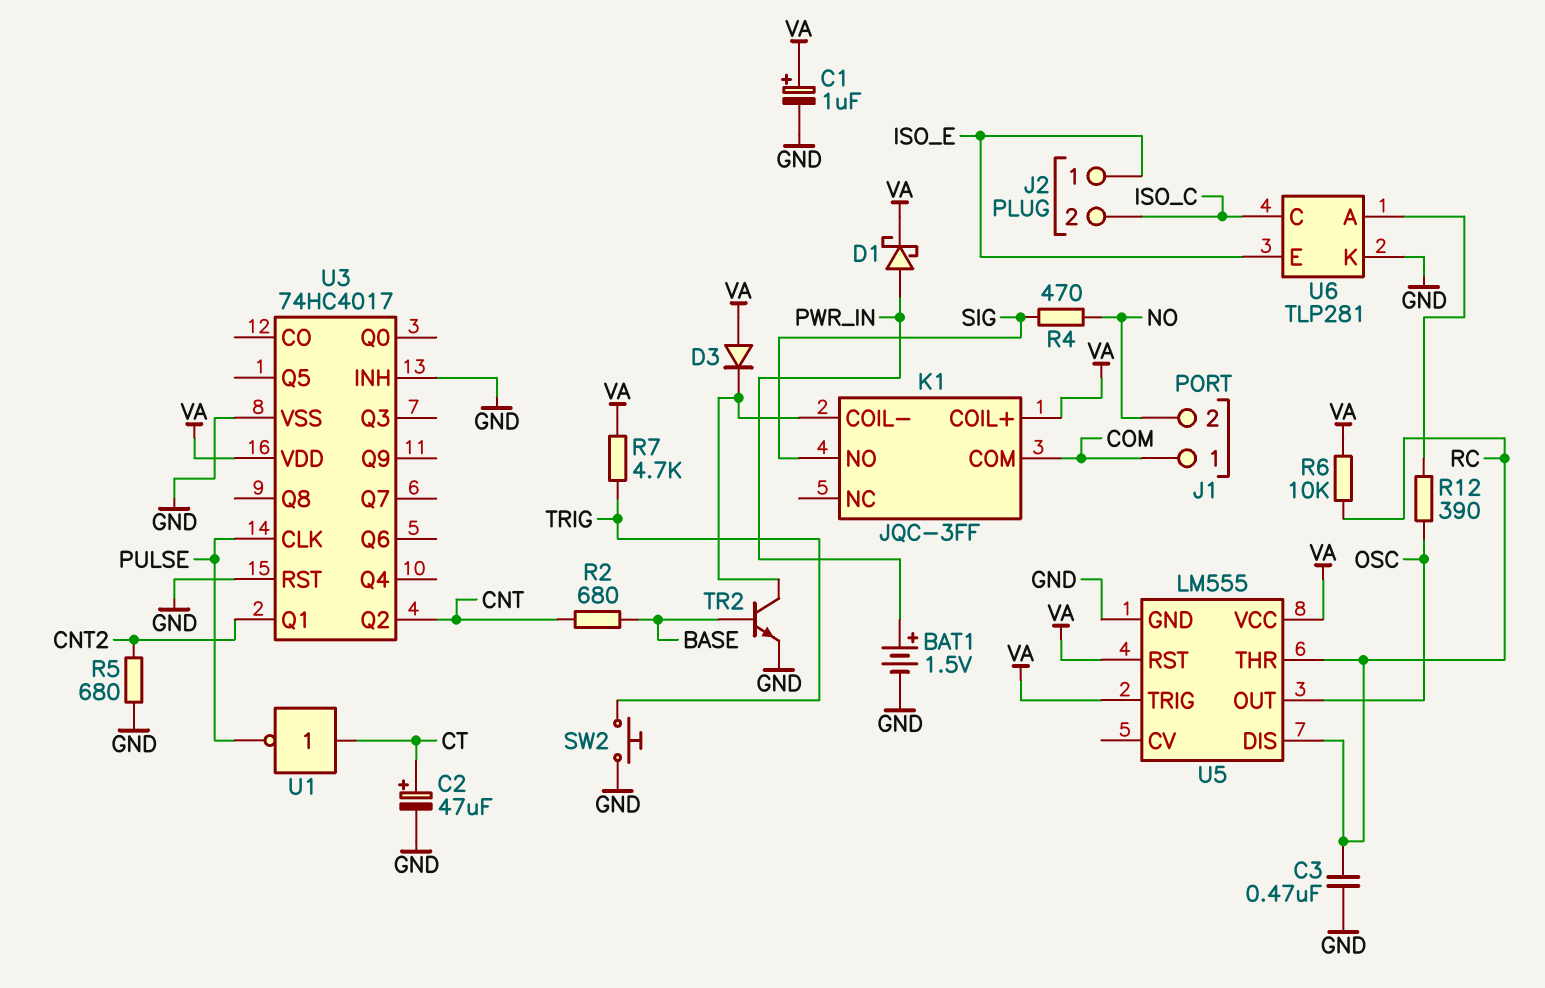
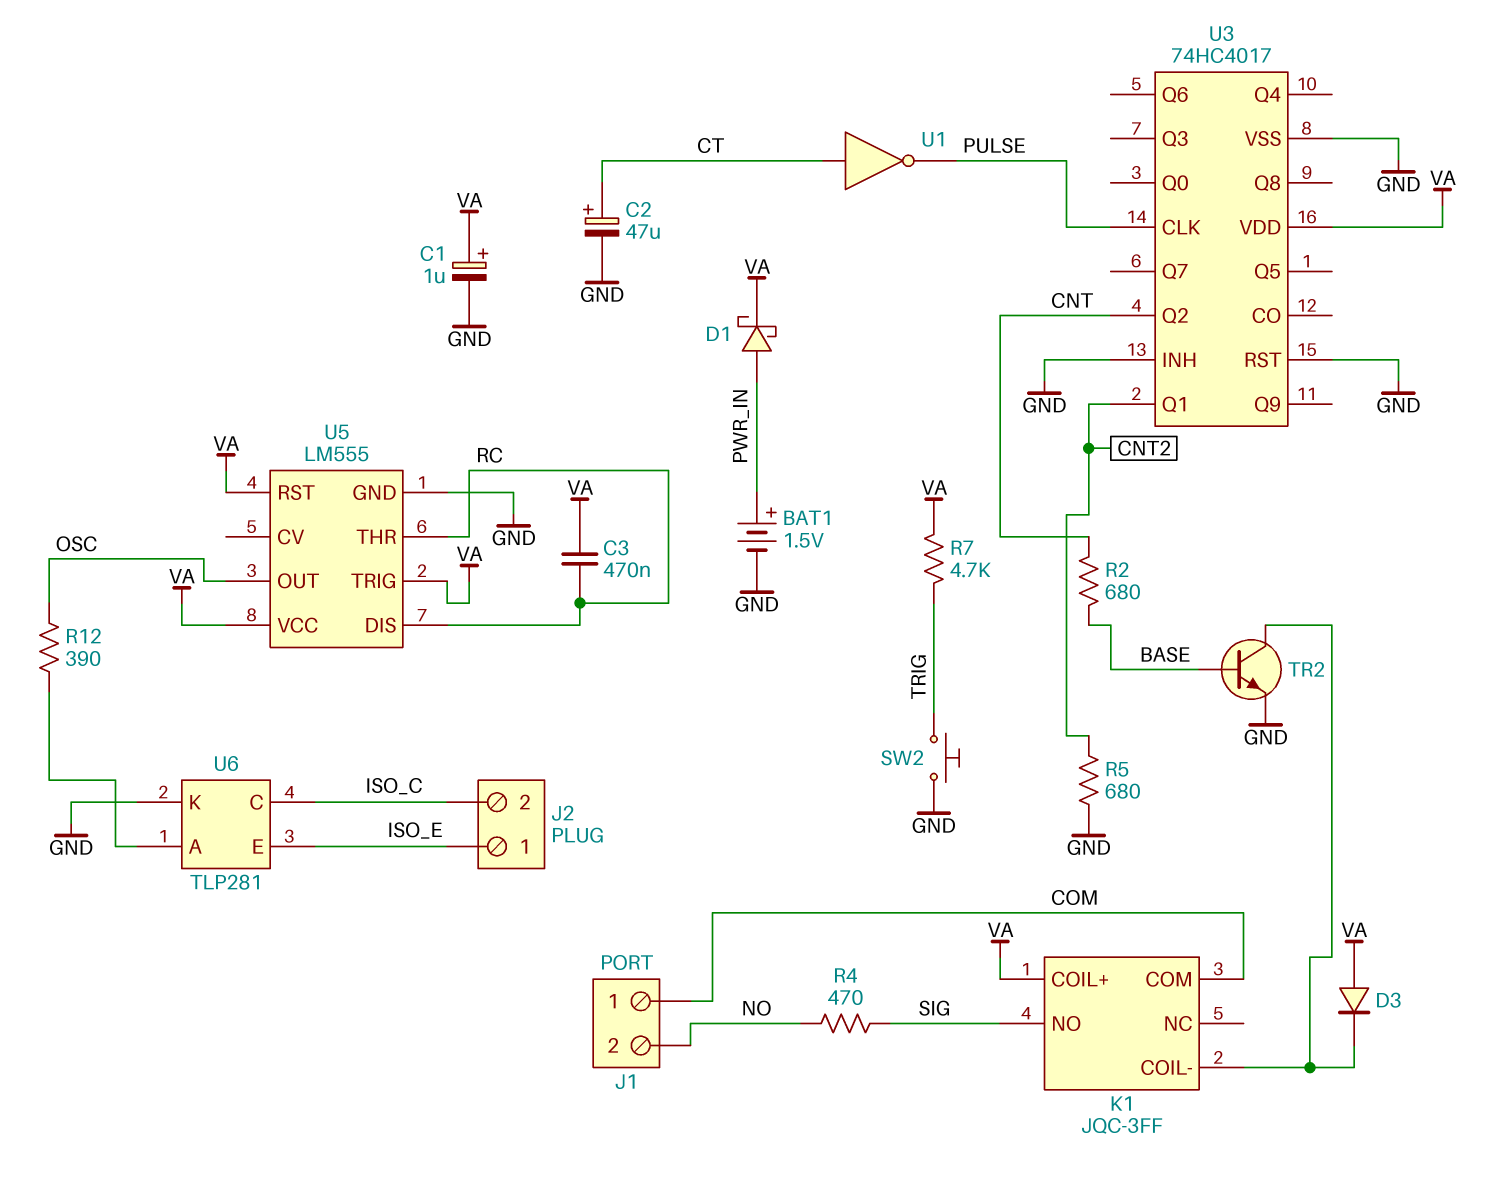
C3: 470nF (GND, RC) -> 470nF (RC, VA)
R6: 10k (RC, VA) -> none

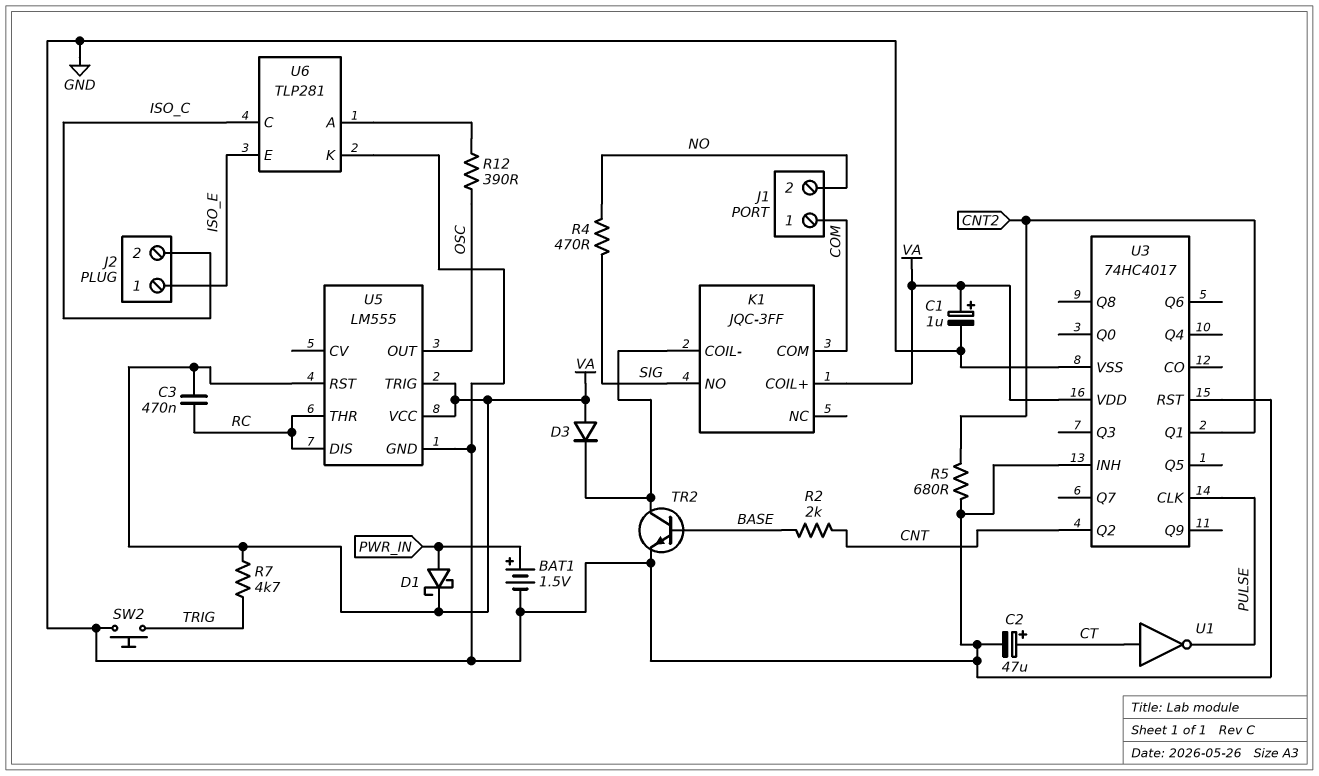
R2: 680 (BASE, CNT) -> 2k (BASE, CNT)

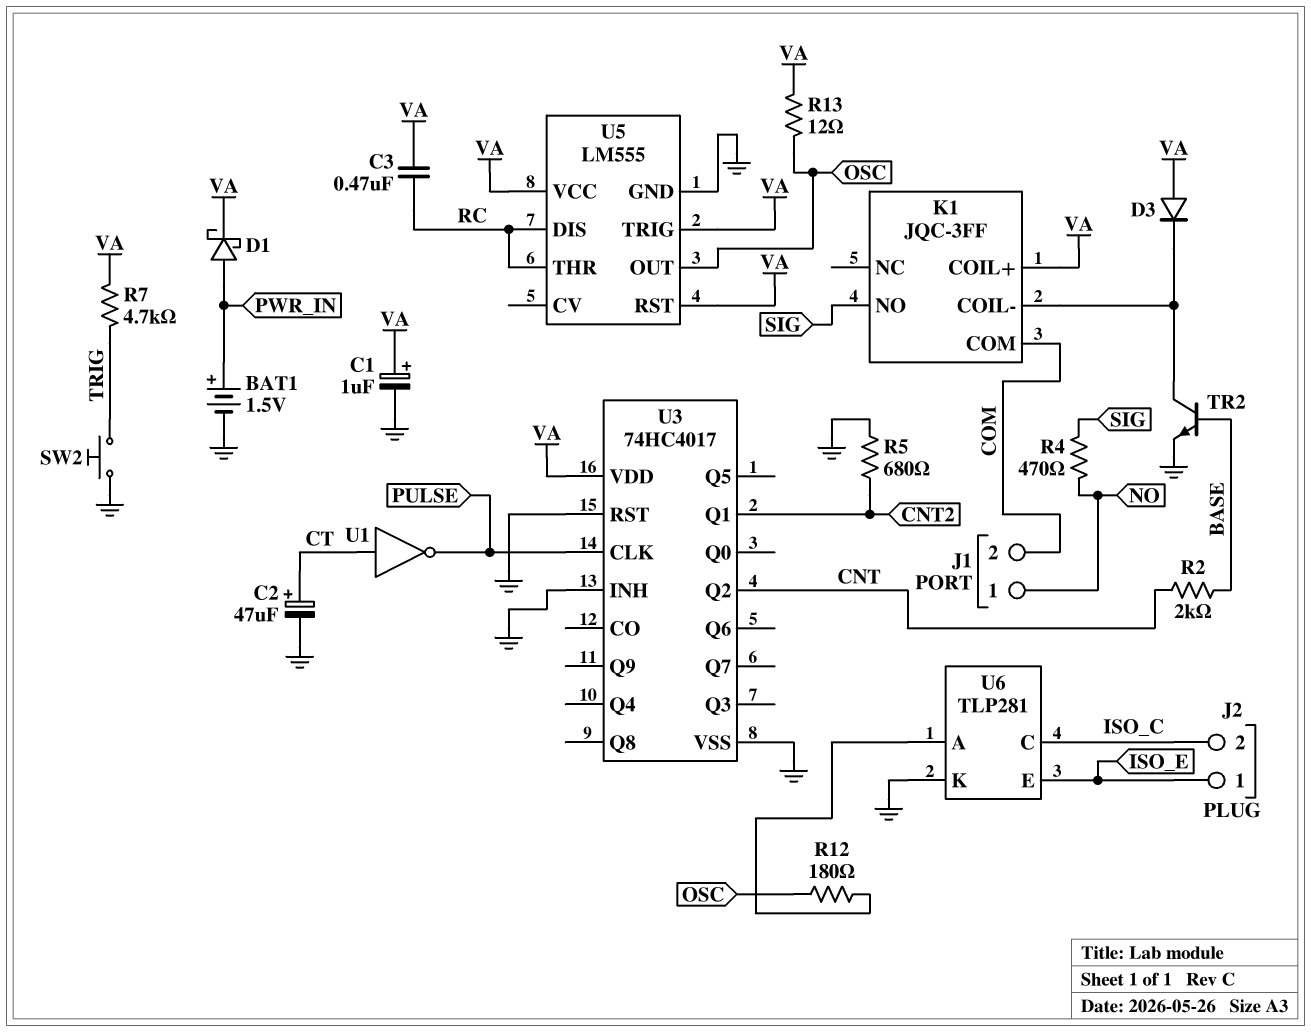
J1 pin 1: COM -> NO
J1 pin 2: NO -> COM
R12: 390 (OSC, U6/A) -> 180 (OSC, U6/A)
R13: none -> 12 (OSC, VA)

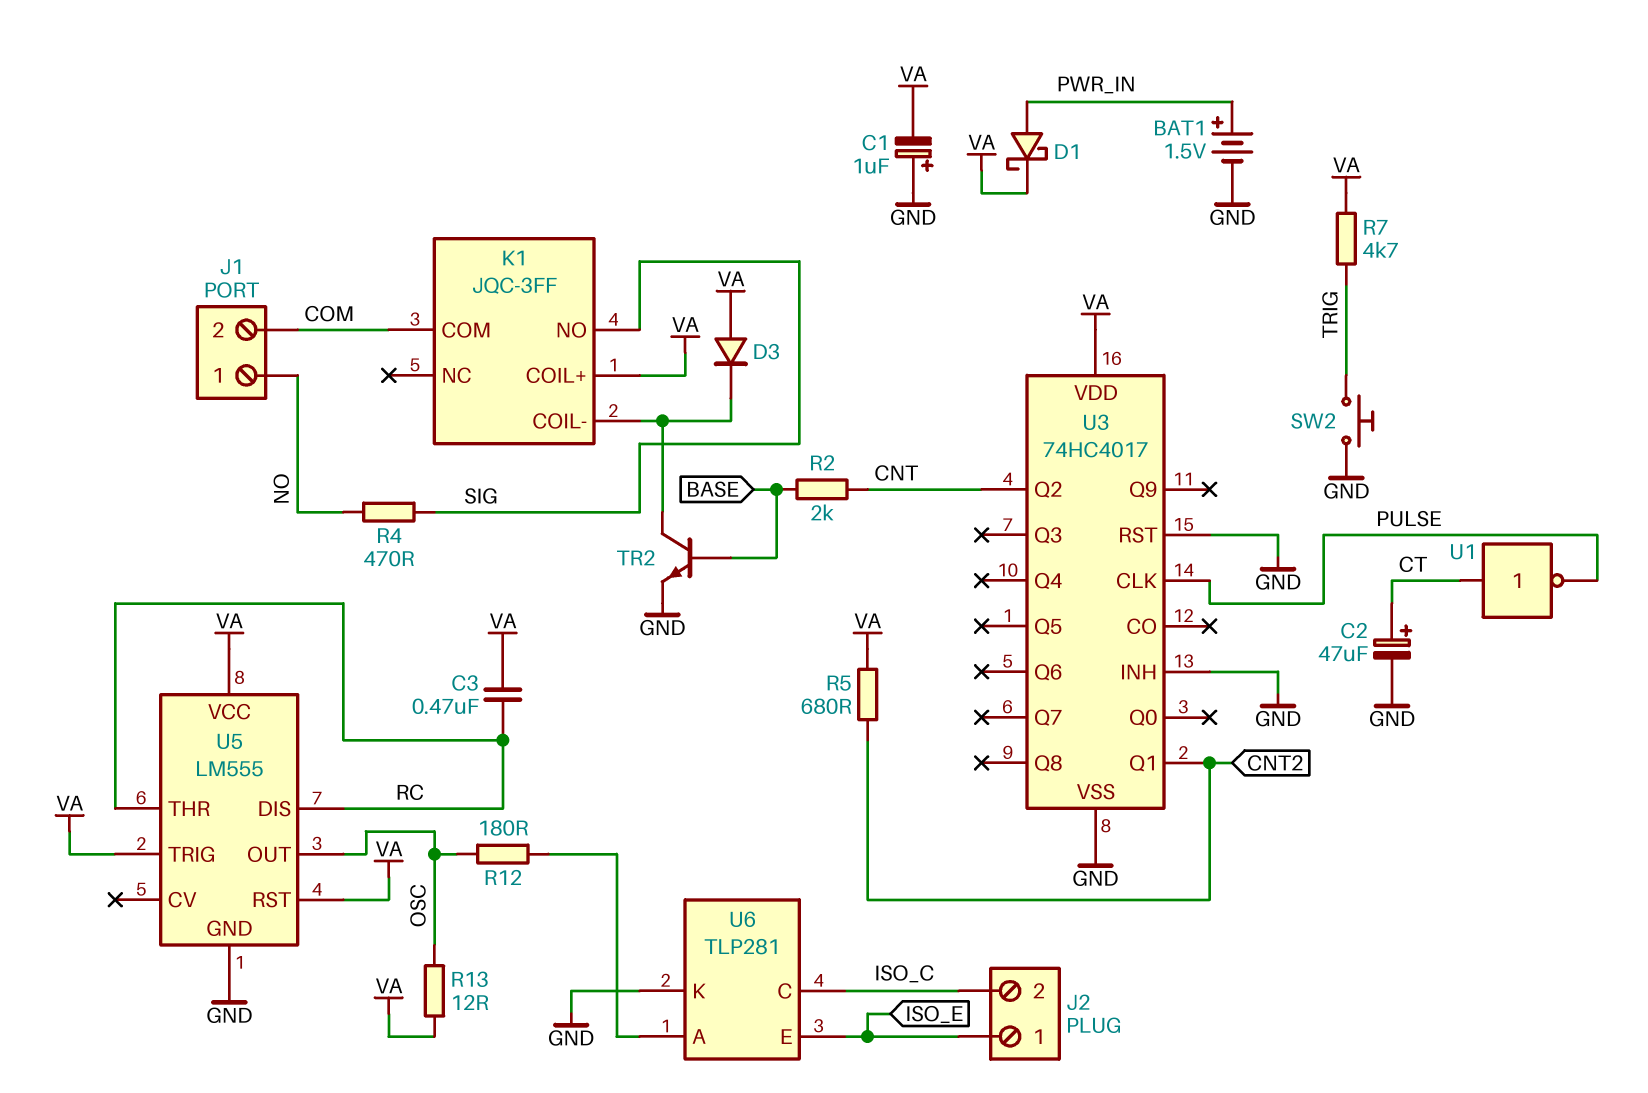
C1: 1uF (plus VA, minus GND) -> 1uF (plus GND, minus VA)
R5: 680 (CNT2, GND) -> 680 (CNT2, VA)

